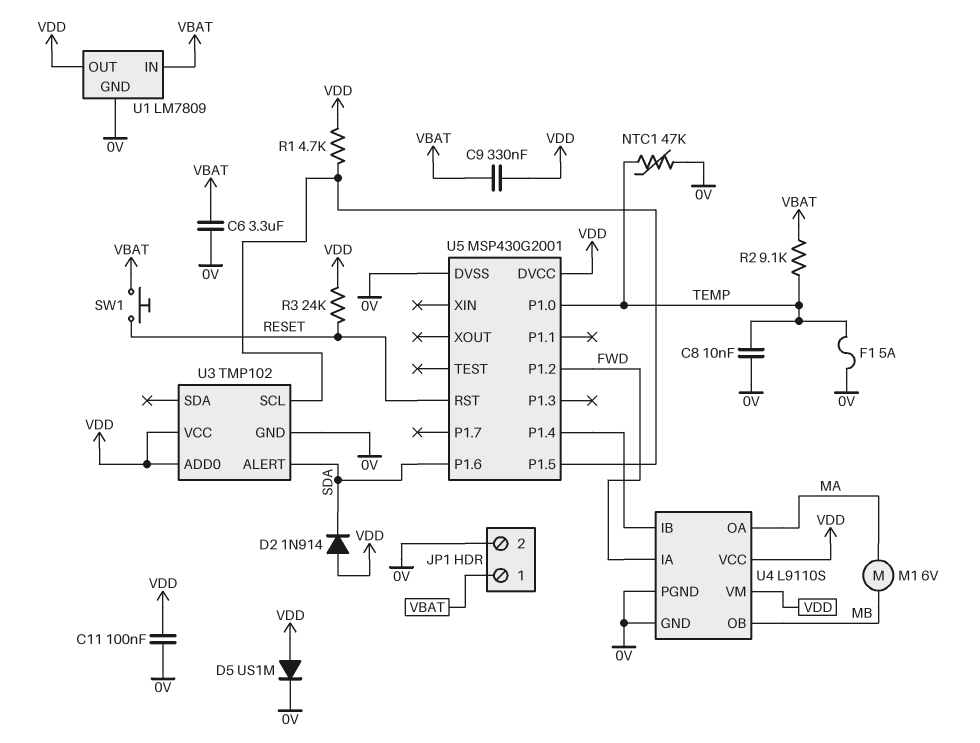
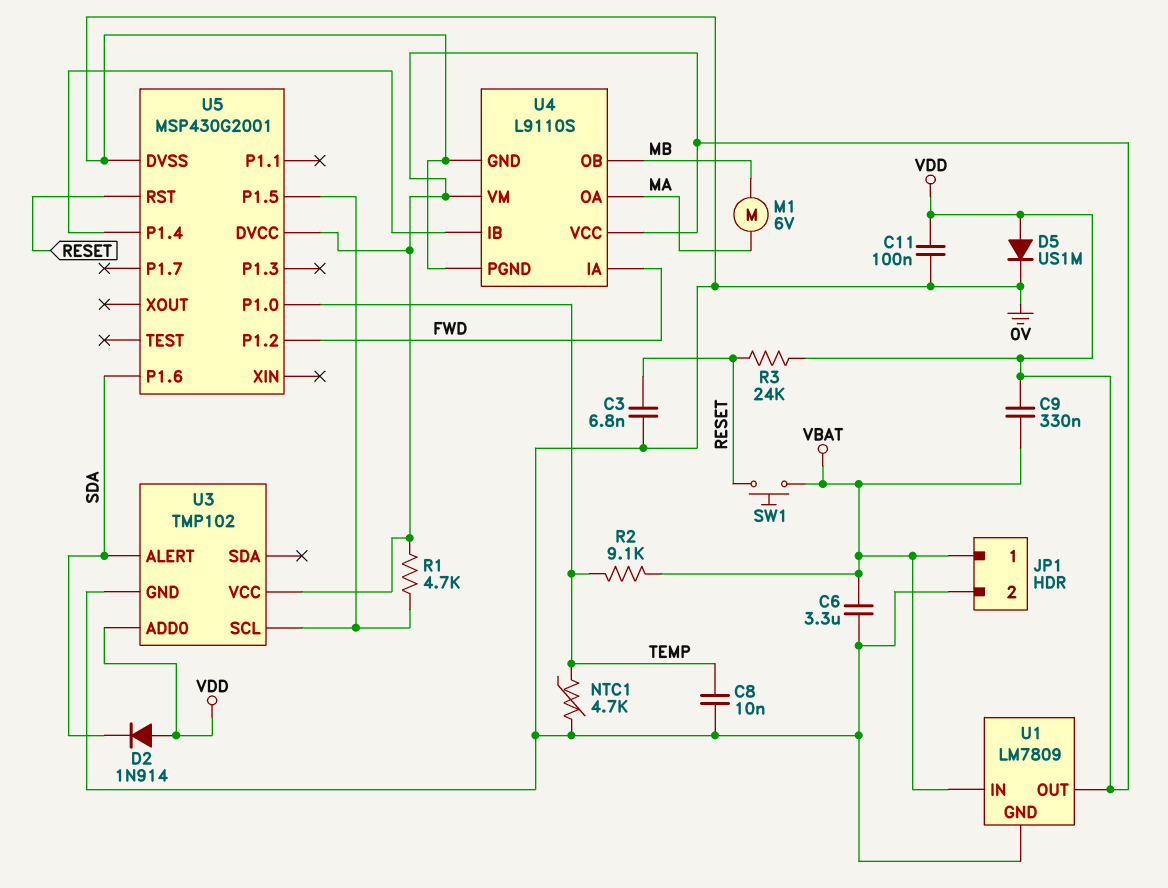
C3: none -> 6.8nF (0V, RESET)
F1: 5A (0V, TEMP) -> none
NTC1: 47k (0V, TEMP) -> 4.7k (0V, TEMP)

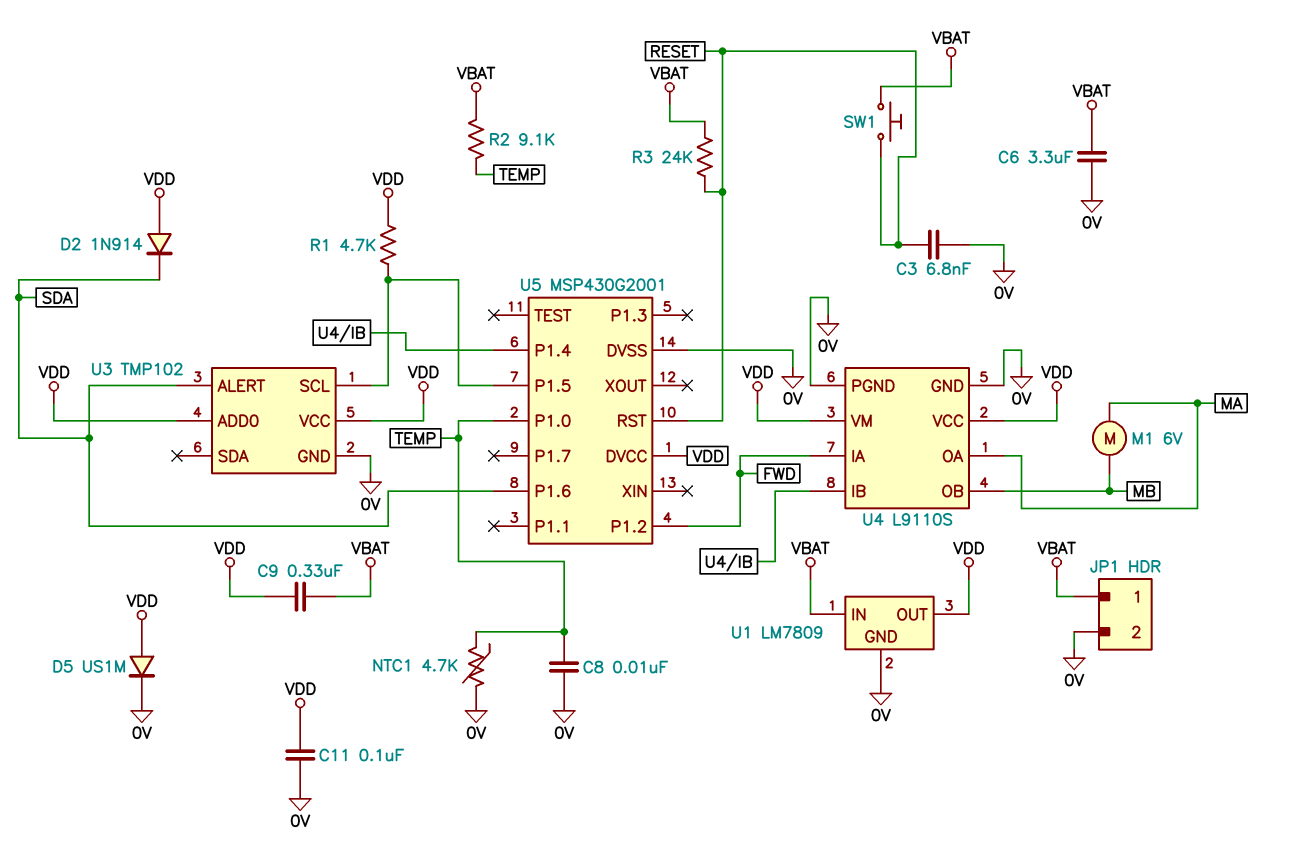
R3: 24k (RESET, VDD) -> 24k (RESET, VBAT)

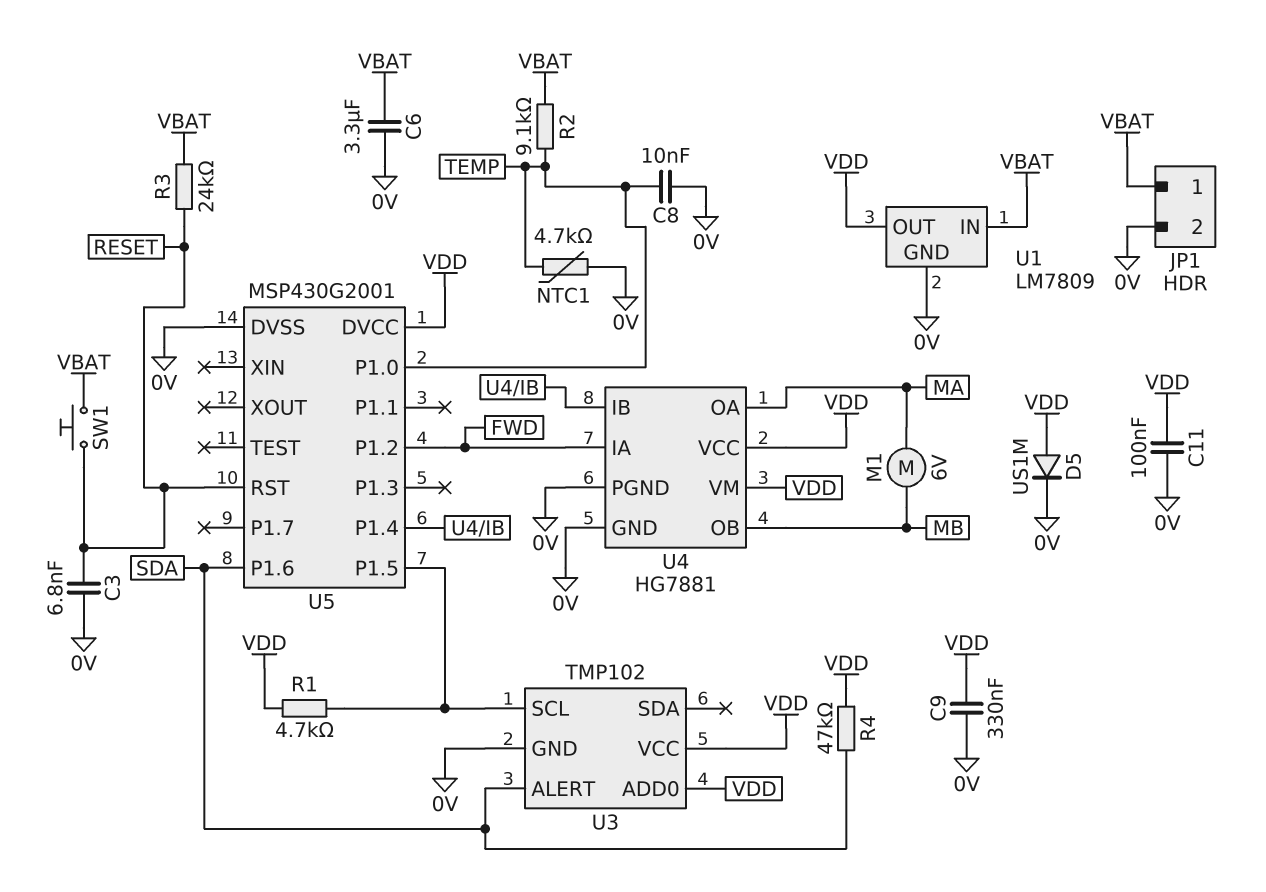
C9: 330nF (VBAT, VDD) -> 330nF (0V, VDD)
D2: diode 1N914 (A VDD, K SDA) -> none
R4: none -> 47k (SDA, VDD)
U4: L9110S -> HG7881

